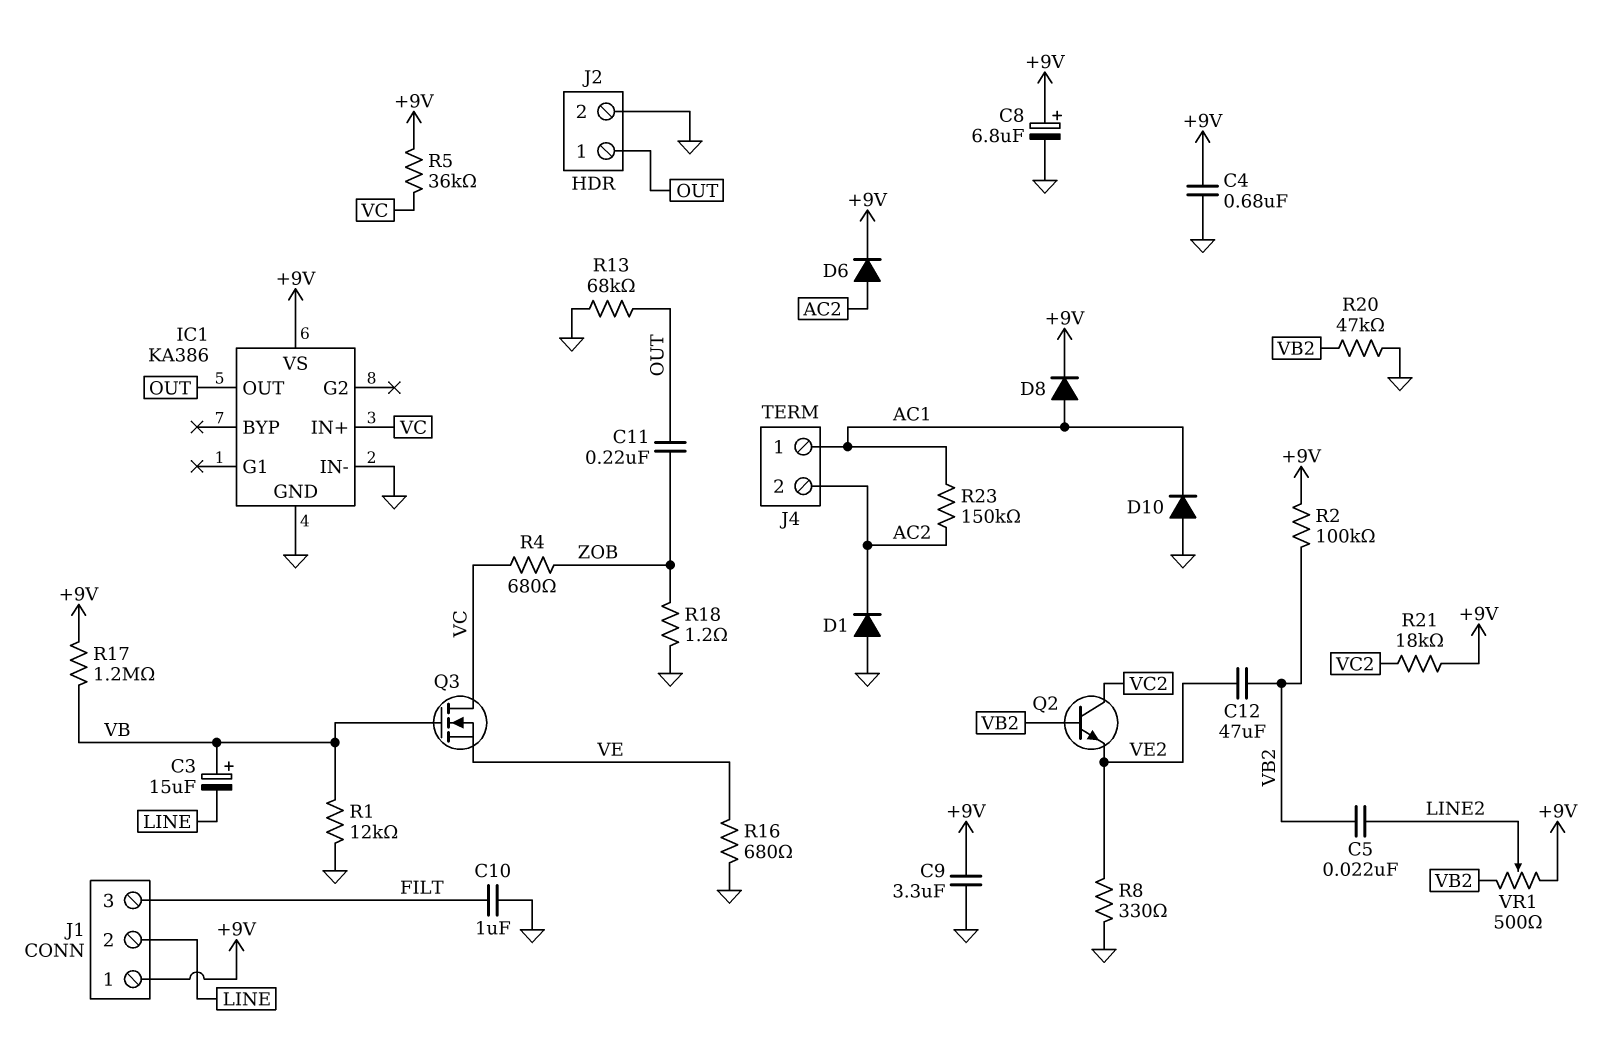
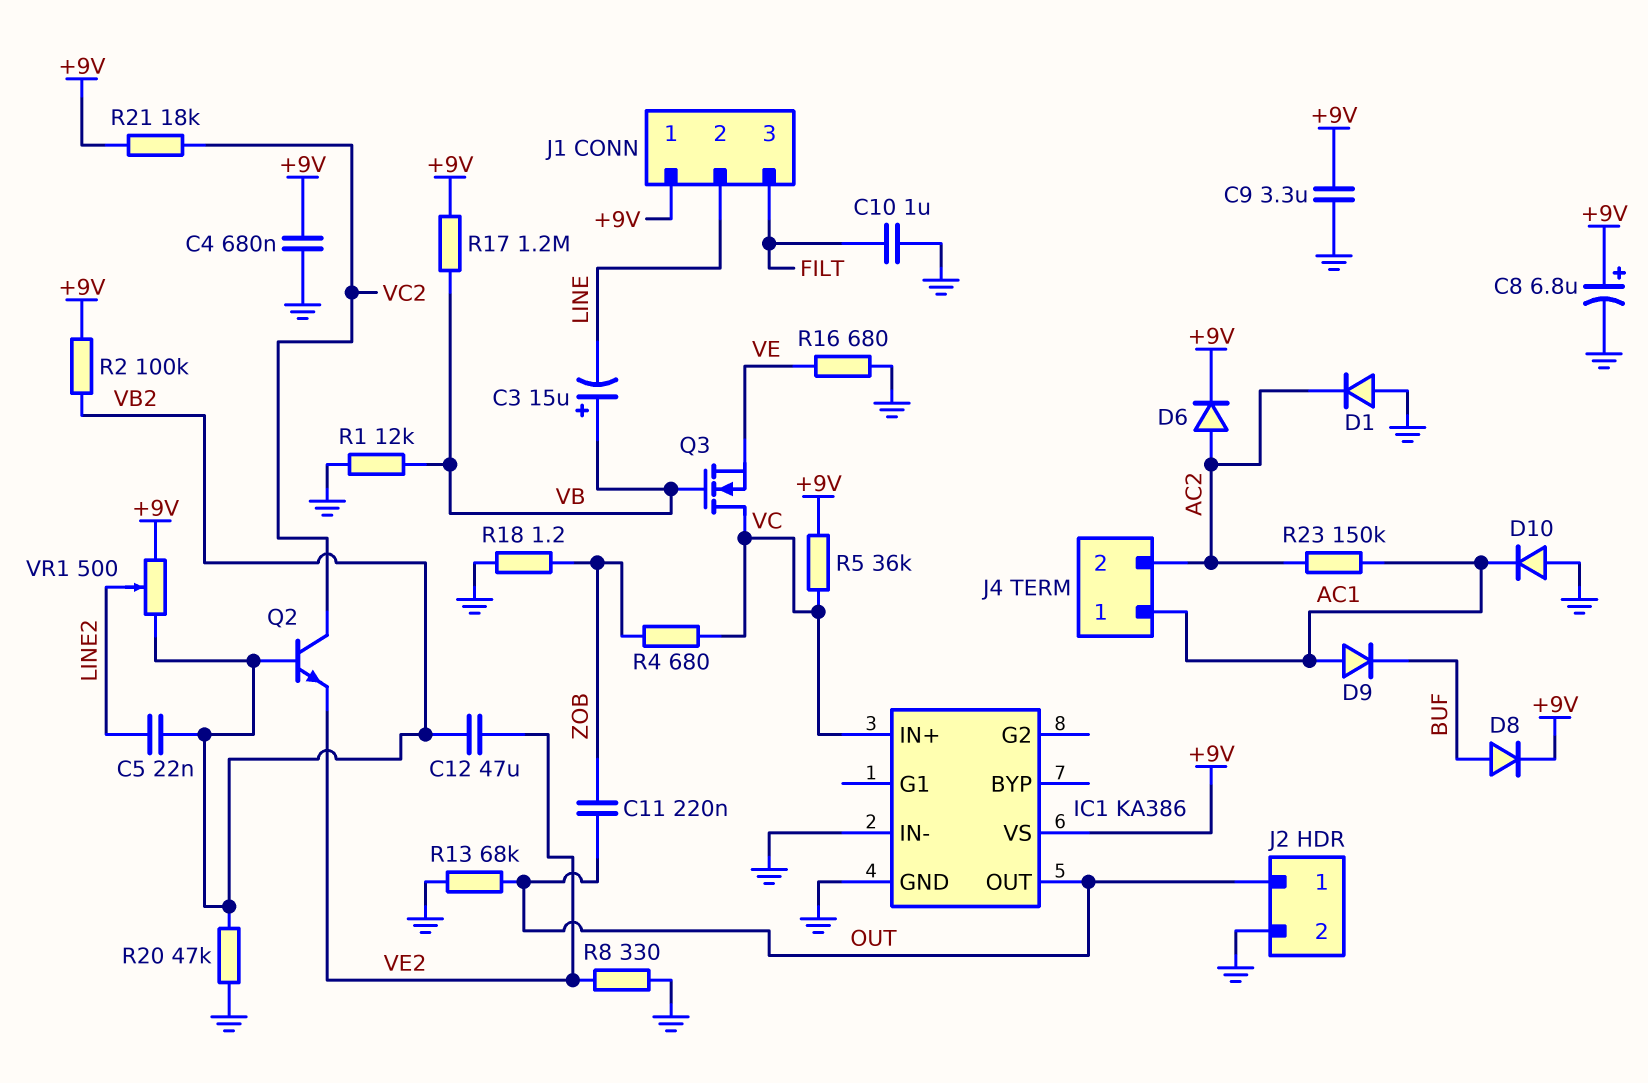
D8: diode (A AC1, K +9V) -> diode (A BUF, K +9V)
D9: none -> diode (A AC1, K BUF)

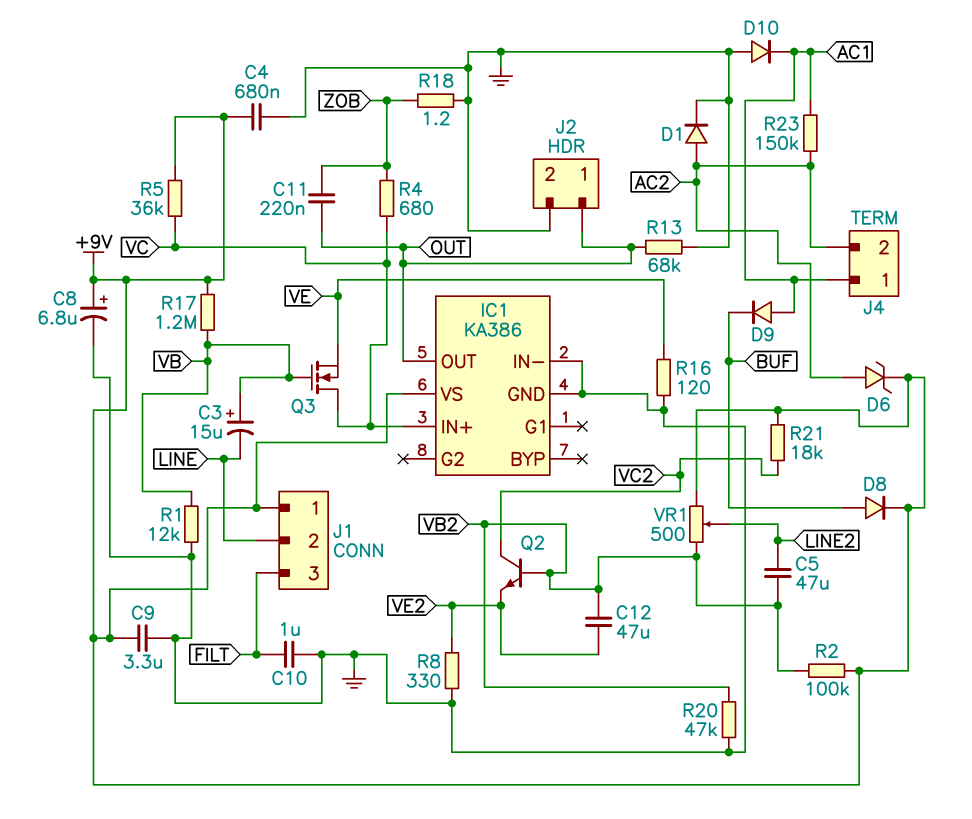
C5: 22nF (LINE2, VB2) -> 47uF (LINE2, VB2)
D1: diode (A GND, K AC2) -> diode (A AC2, K GND)
D6: diode (A AC2, K +9V) -> zener (A AC2, K +9V)
R16: 680 (GND, VE) -> 120 (GND, VE)

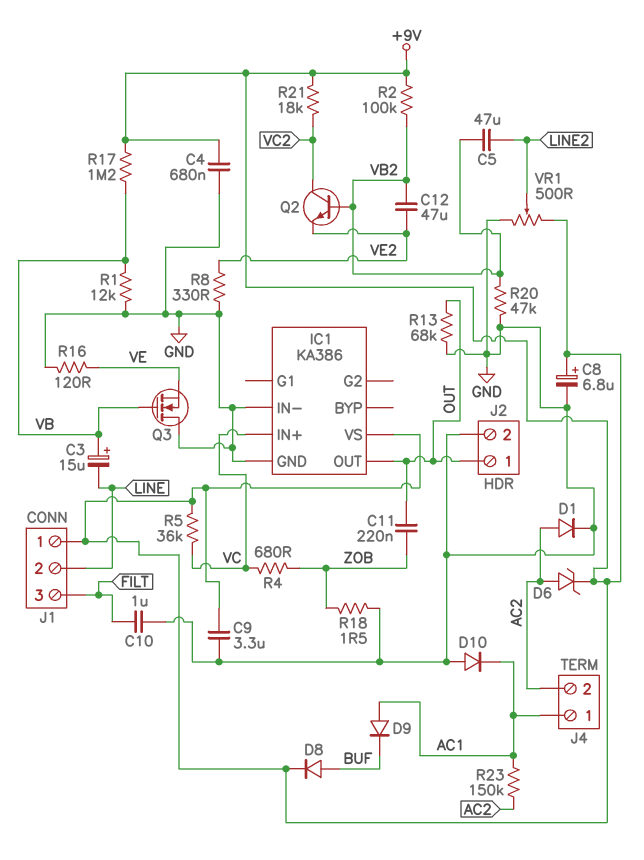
Q3: NMOS (G VB, D VC, S VE) -> NMOS (G VB, D GND, S VE)
R18: 1.2 (GND, ZOB) -> 1.5 (GND, ZOB)
VR1: 500 (+9V, VB2, wiper LINE2) -> 500 (+9V, GND, wiper LINE2)

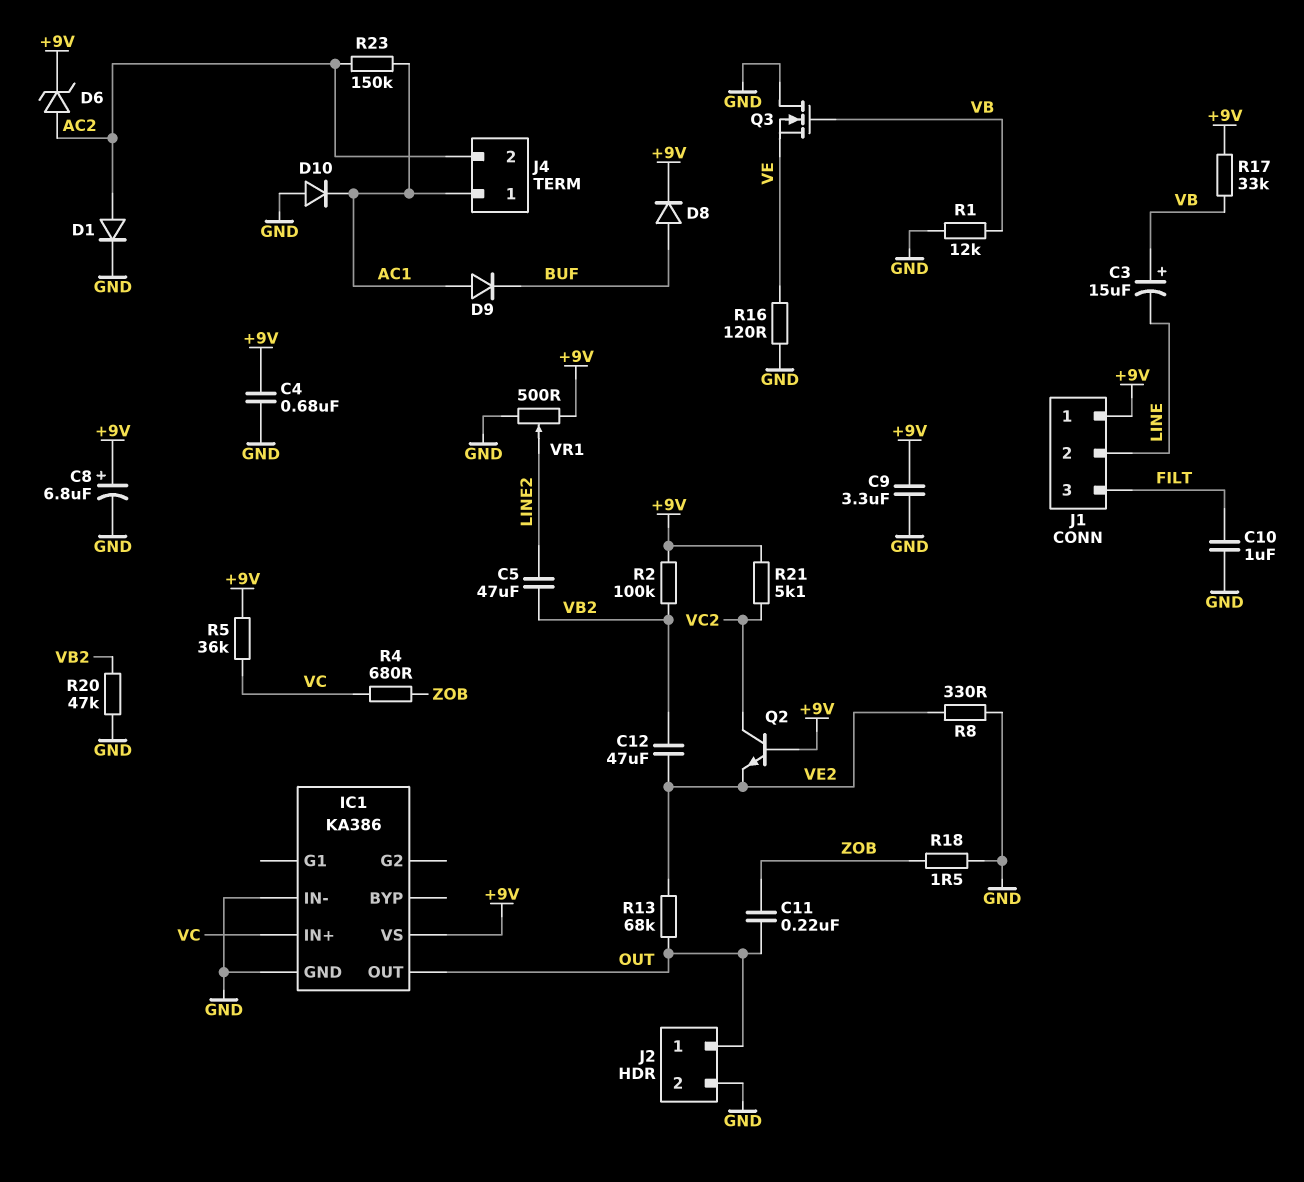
Q2: NPN (B VB2, C VC2, E VE2) -> NPN (B +9V, C VC2, E VE2)
R13: 68k (GND, OUT) -> 68k (OUT, VE2)
R17: 1.2M (+9V, VB) -> 33k (+9V, VB)
R21: 18k (+9V, VC2) -> 5.1k (+9V, VC2)

